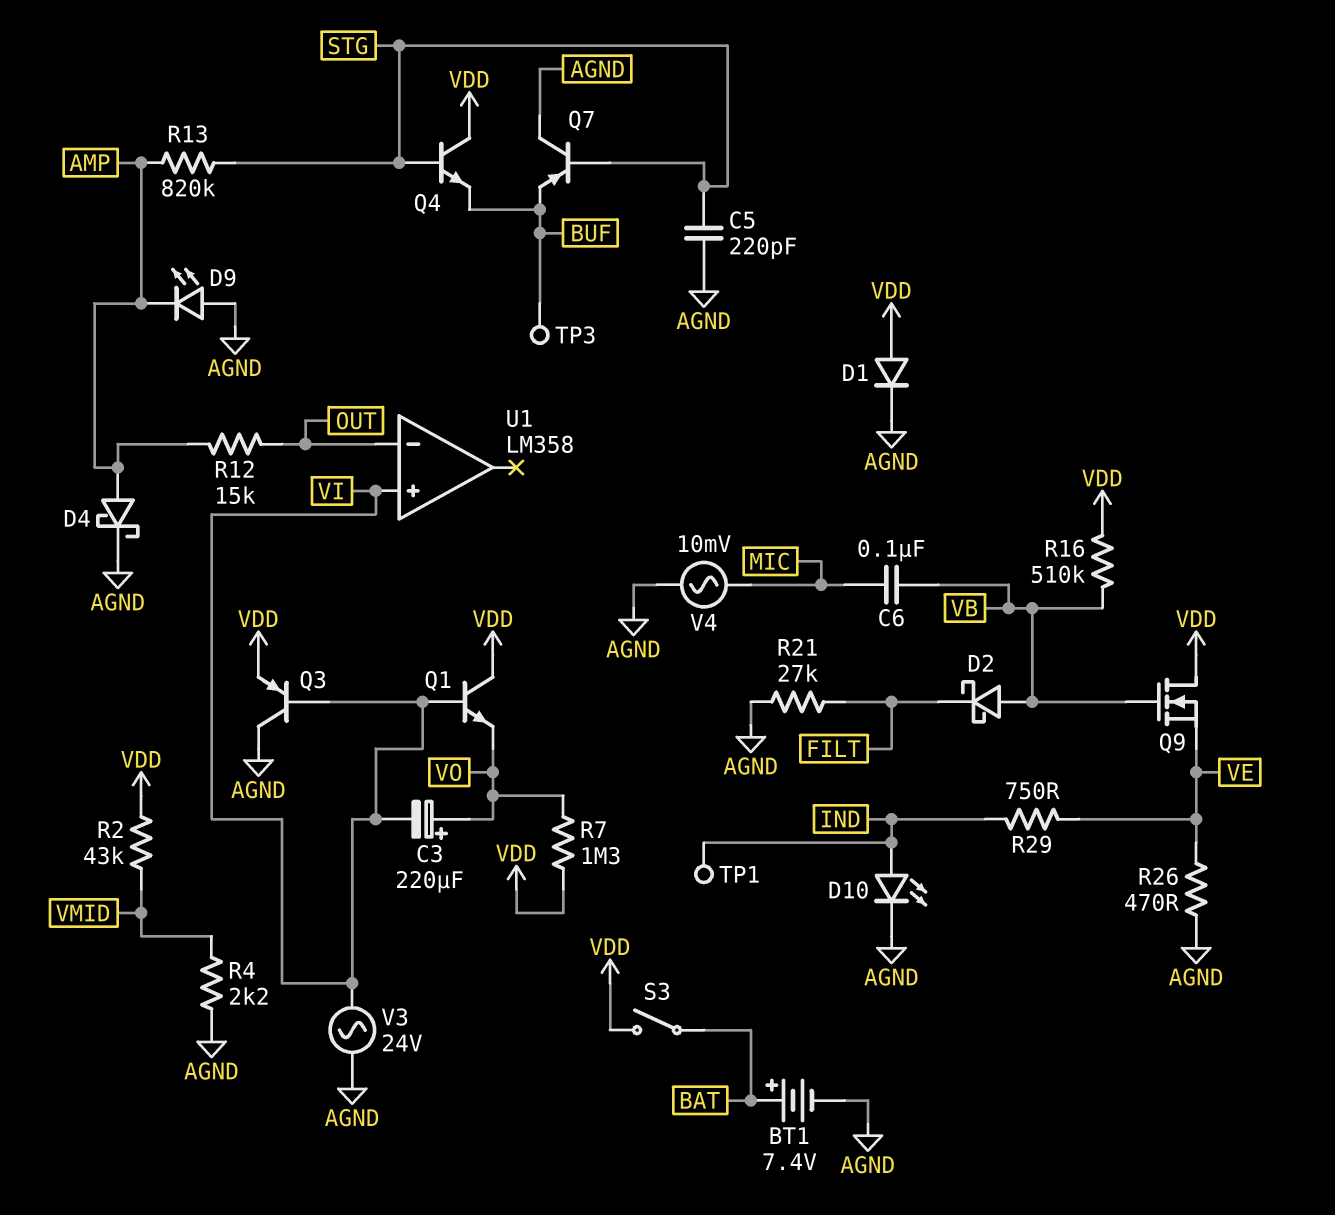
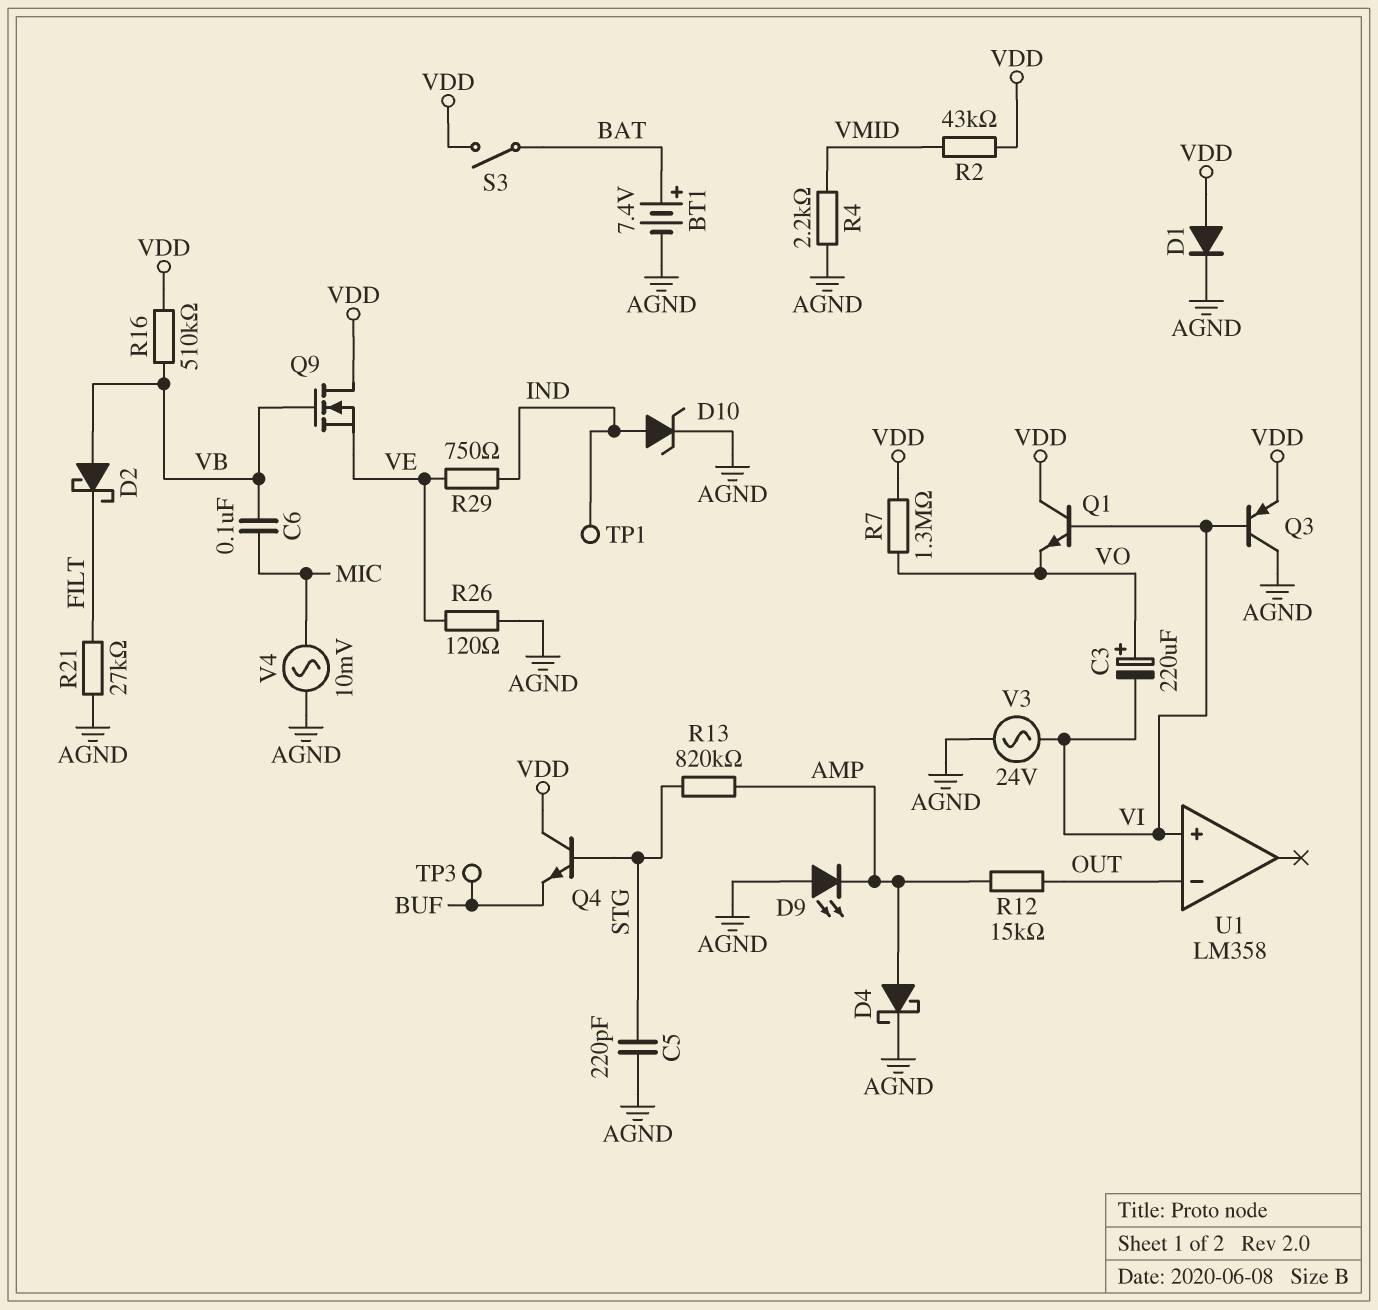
D10: LED (A IND, K AGND) -> zener (A IND, K AGND)
Q7: PNP (B STG, C AGND, E BUF) -> none
R26: 470 (AGND, VE) -> 120 (AGND, VE)

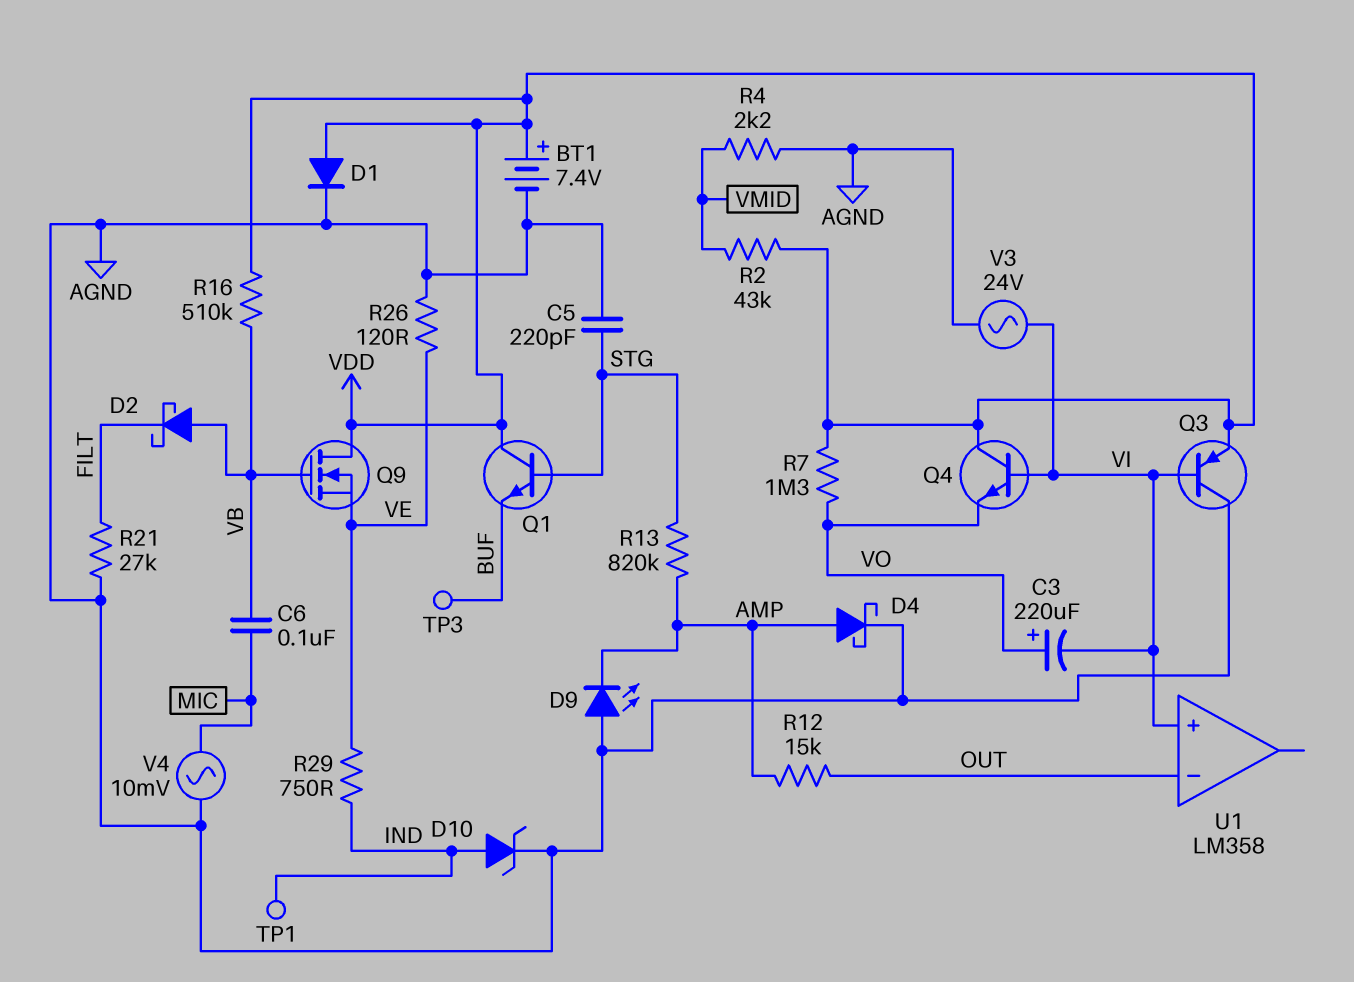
BT1: 7.4V (plus BAT, minus AGND) -> 7.4V (plus VDD, minus AGND)
Q1: NPN (B VI, C VDD, E VO) -> NPN (B STG, C VDD, E BUF)
Q4: NPN (B STG, C VDD, E BUF) -> NPN (B VI, C VDD, E VO)
S3: switch (BAT, VDD) -> none

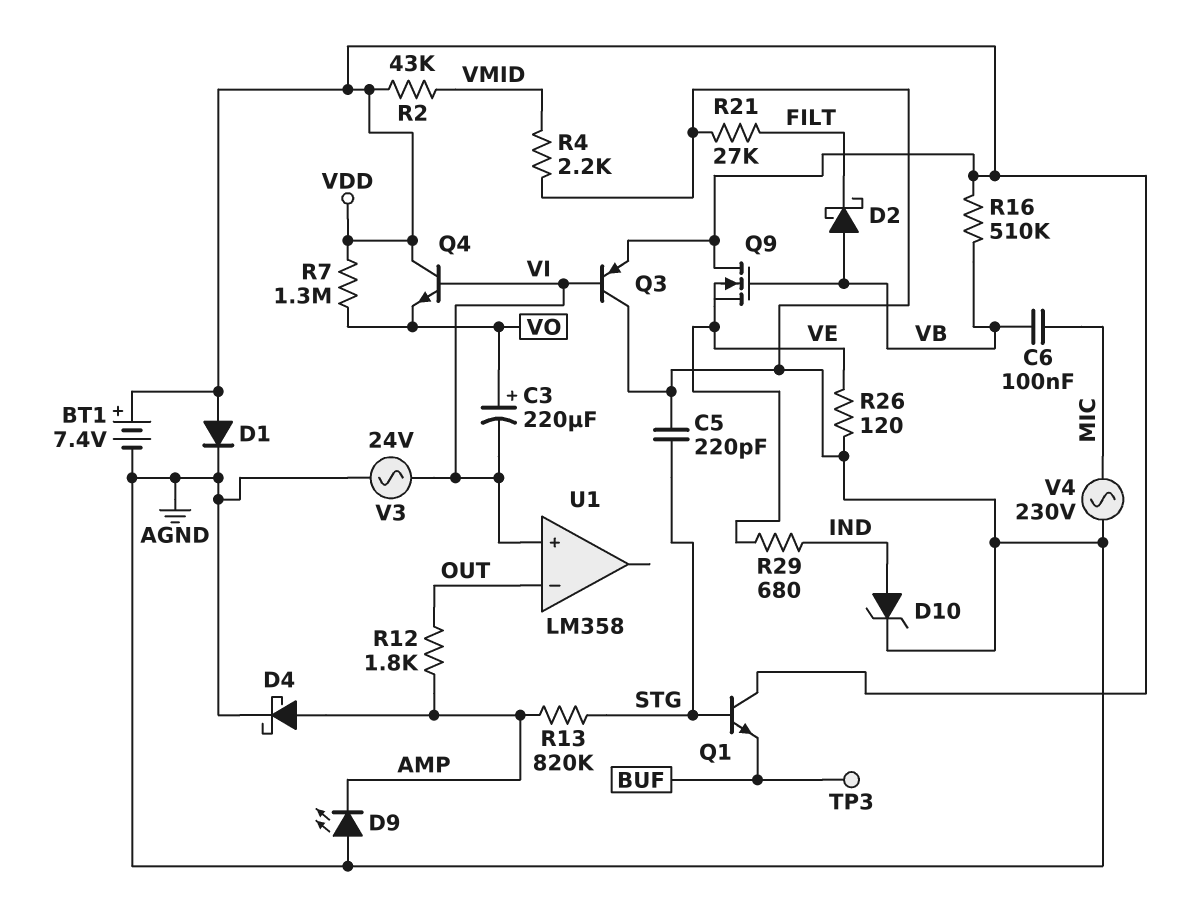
R12: 15k (AMP, OUT) -> 1.8k (AMP, OUT)
R29: 750 (IND, VE) -> 680 (IND, VE)
TP1: test point (IND) -> none
V4: AC 10mV (AGND, MIC) -> AC 230V (AGND, MIC)

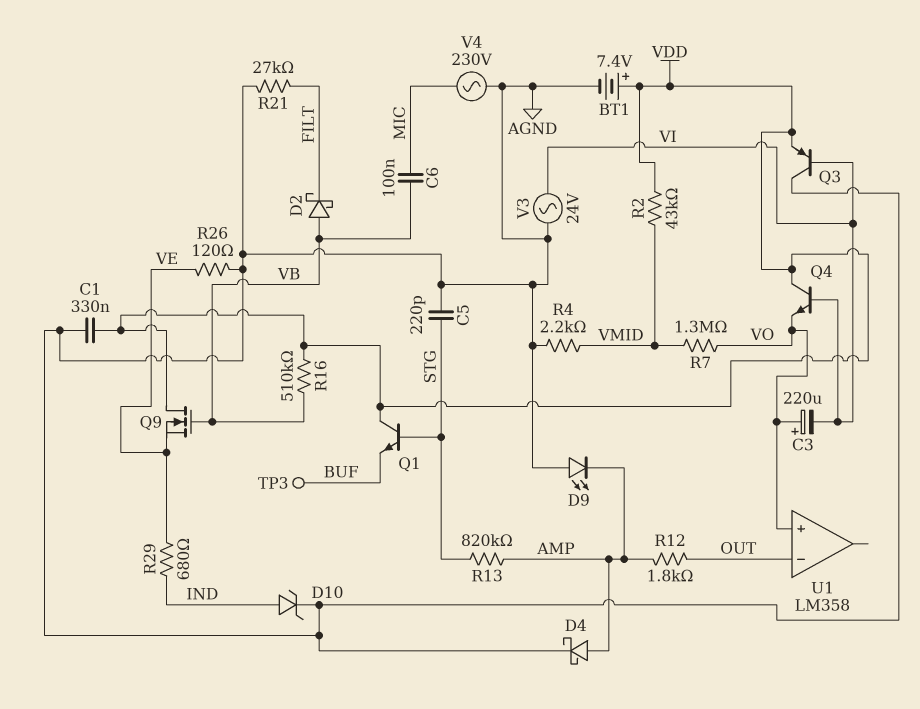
C1: none -> 330nF (AGND, VDD)
D1: diode (A VDD, K AGND) -> none
R7: 1.3M (VDD, VO) -> 1.3M (VMID, VO)
U1 pin in+: VI -> VO

